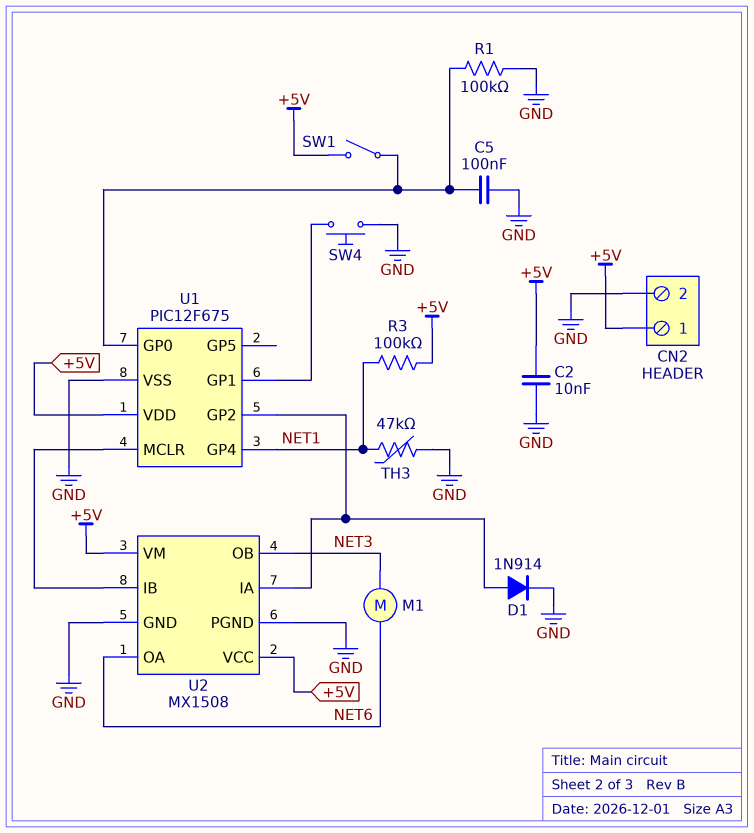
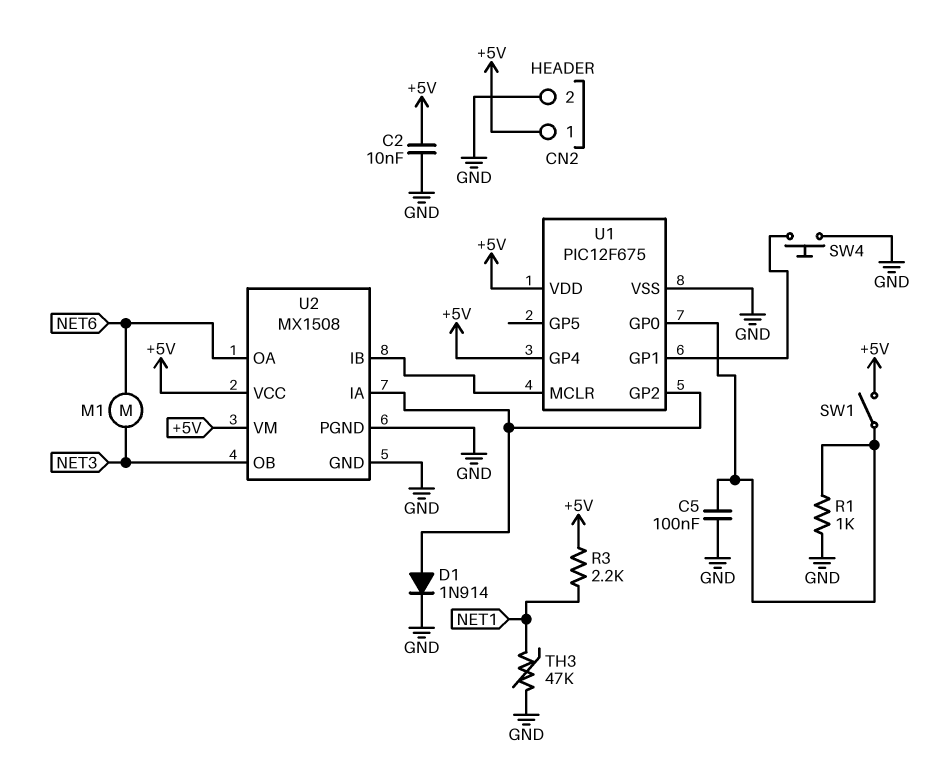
R1: 100k (GND, U1/GP0) -> 1k (GND, U1/GP0)
R3: 100k (+5V, NET1) -> 2.2k (+5V, NET1)
U1 pin GP4: NET1 -> +5V

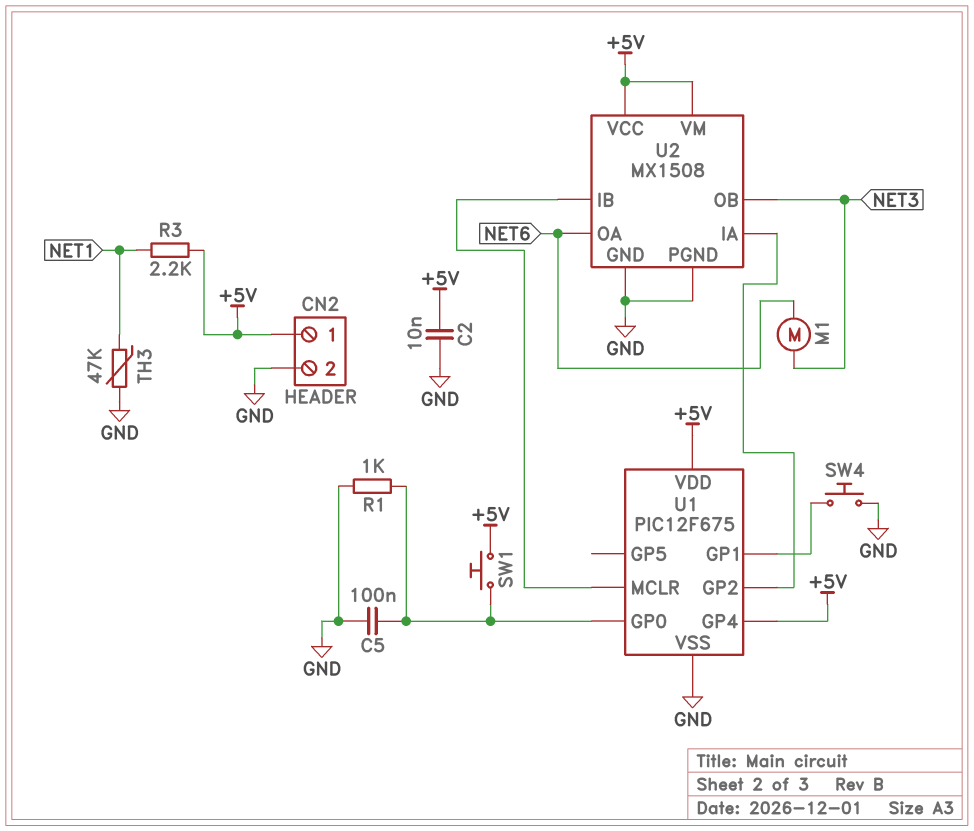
D1: diode 1N914 (A U1/GP2, K GND) -> none
SW1: switch (+5V, U1/GP0) -> button (+5V, U1/GP0)

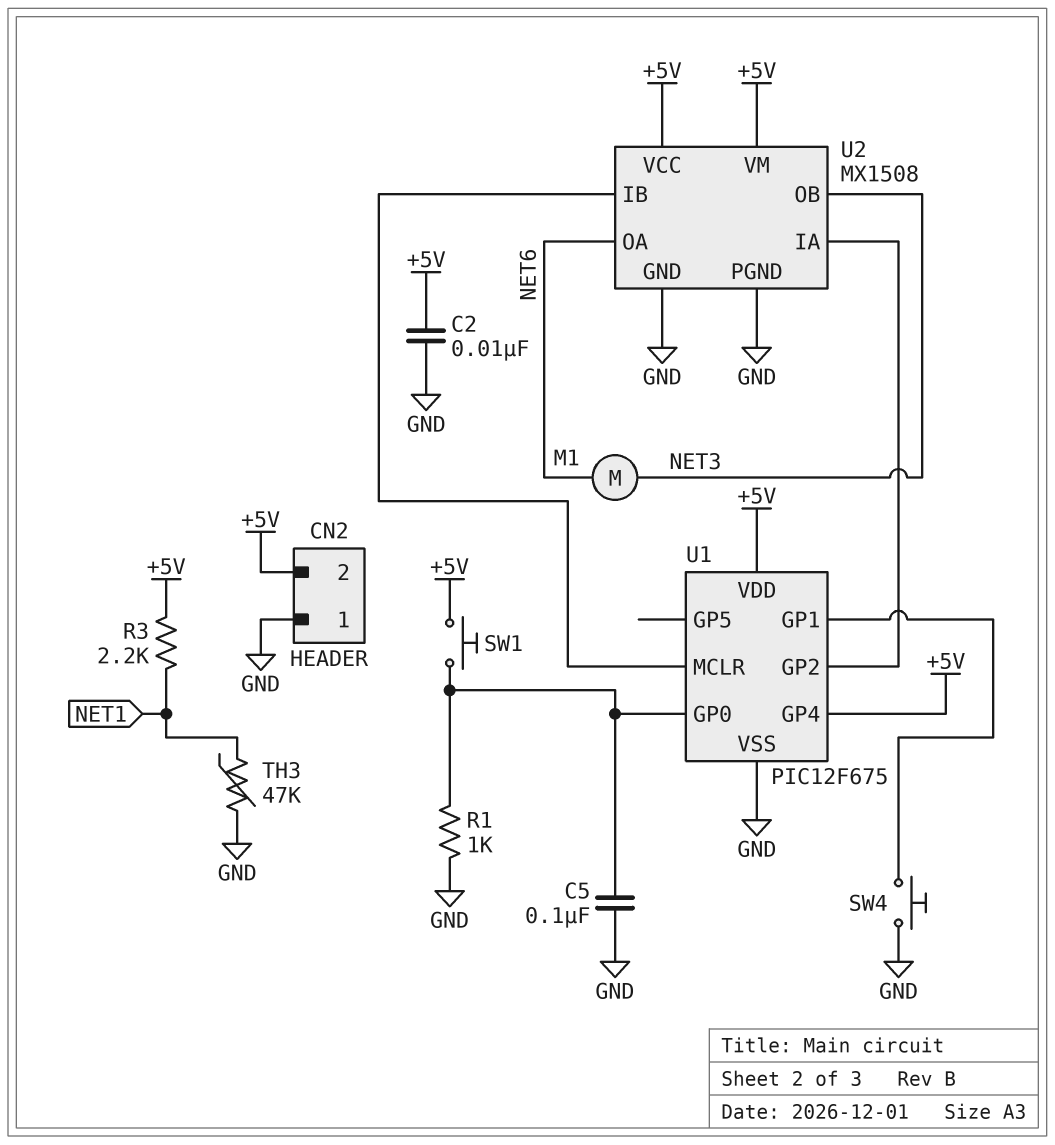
CN2 pin 1: +5V -> GND
CN2 pin 2: GND -> +5V

